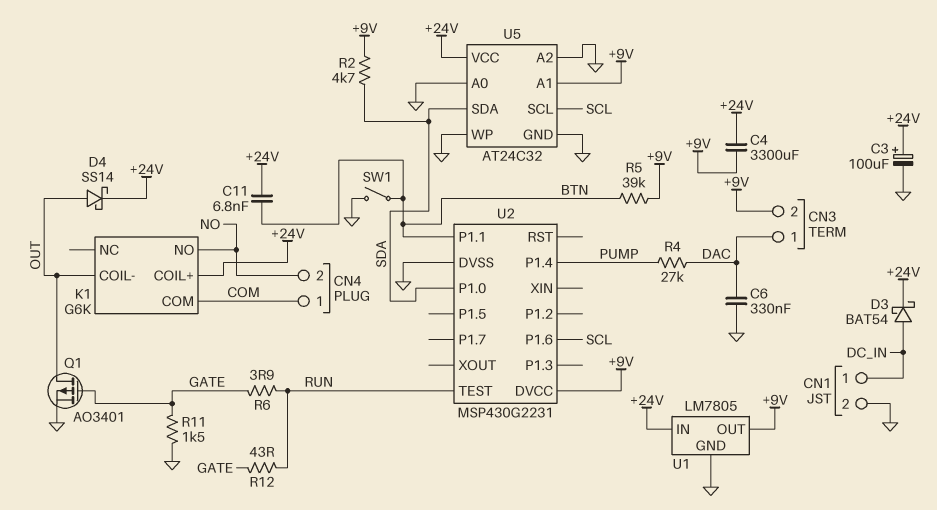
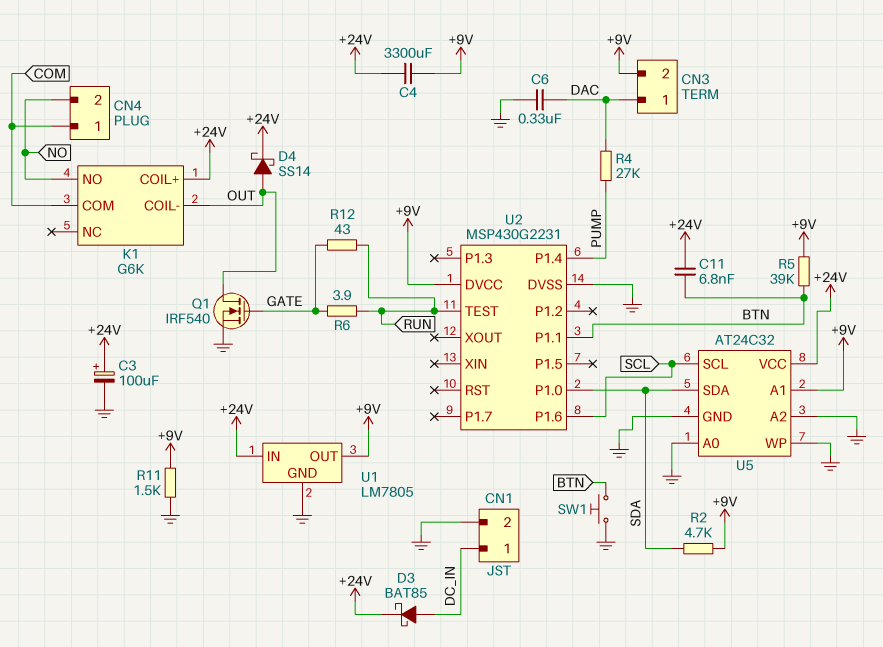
D3: schottky BAT54 (A DC_IN, K +24V) -> schottky BAT85 (A DC_IN, K +24V)
Q1: PMOS AO3401 (G GATE, D OUT, S GND) -> NMOS IRF540 (G GATE, D OUT, S GND)
R11: 1.5k (GATE, GND) -> 1.5k (+9V, GND)
SW1: switch (BTN, GND) -> button (BTN, GND)

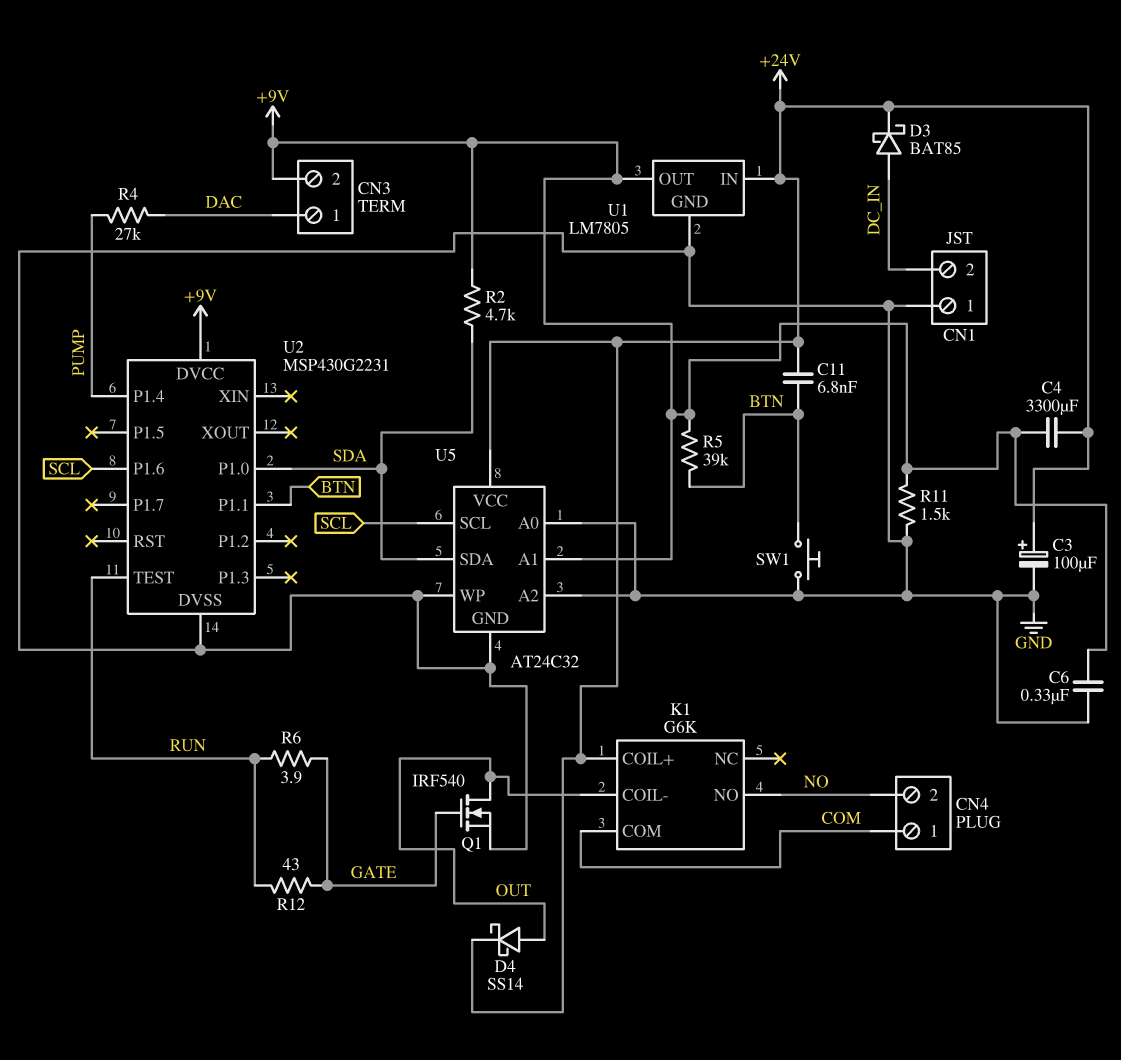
C6: 330nF (DAC, GND) -> 330nF (+9V, GND)
CN1 pin 1: DC_IN -> GND
CN1 pin 2: GND -> DC_IN

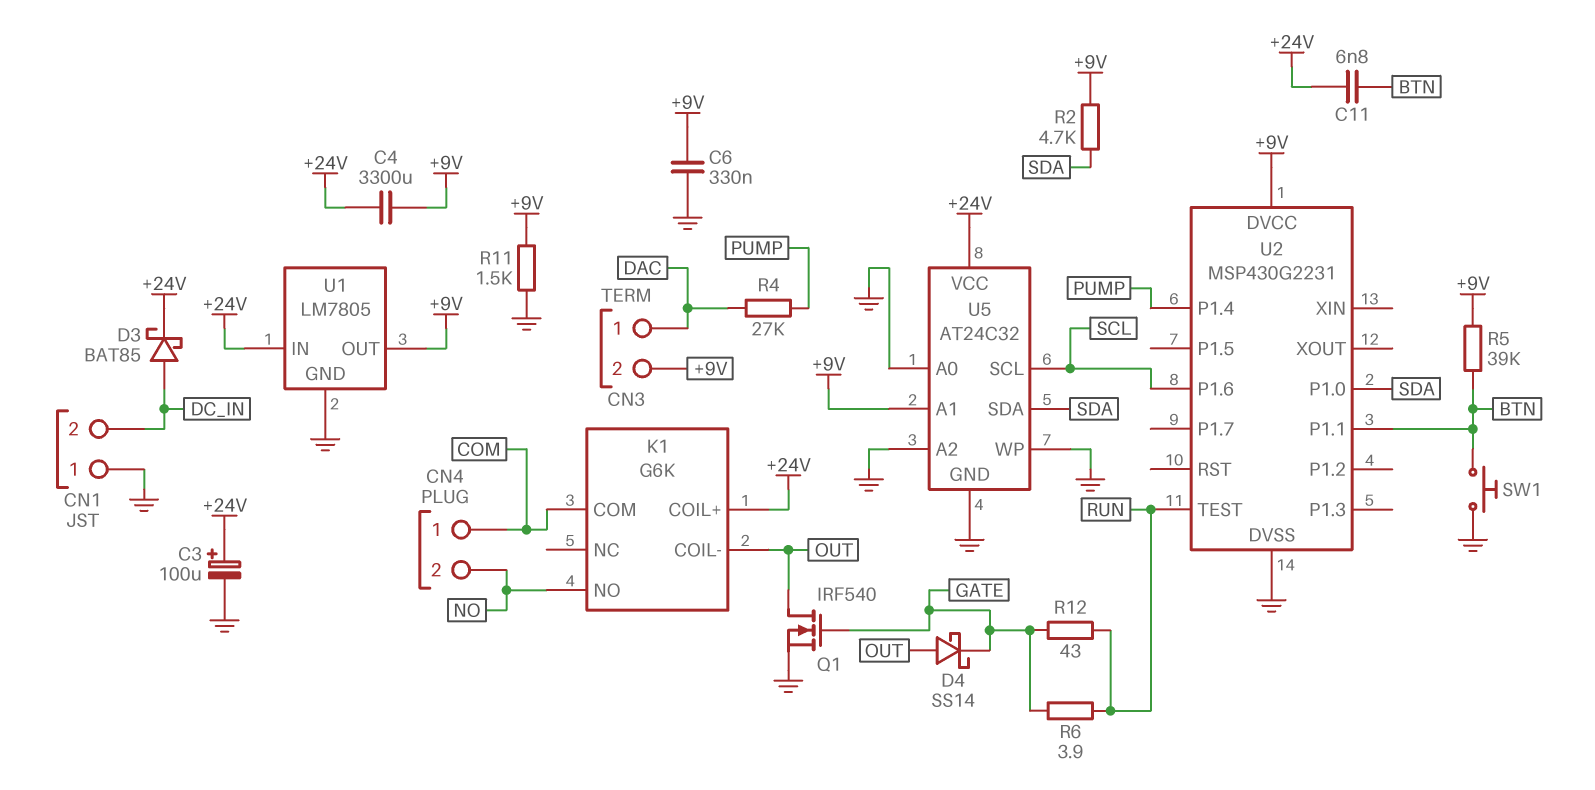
D4: schottky SS14 (A OUT, K +24V) -> schottky SS14 (A OUT, K GATE)

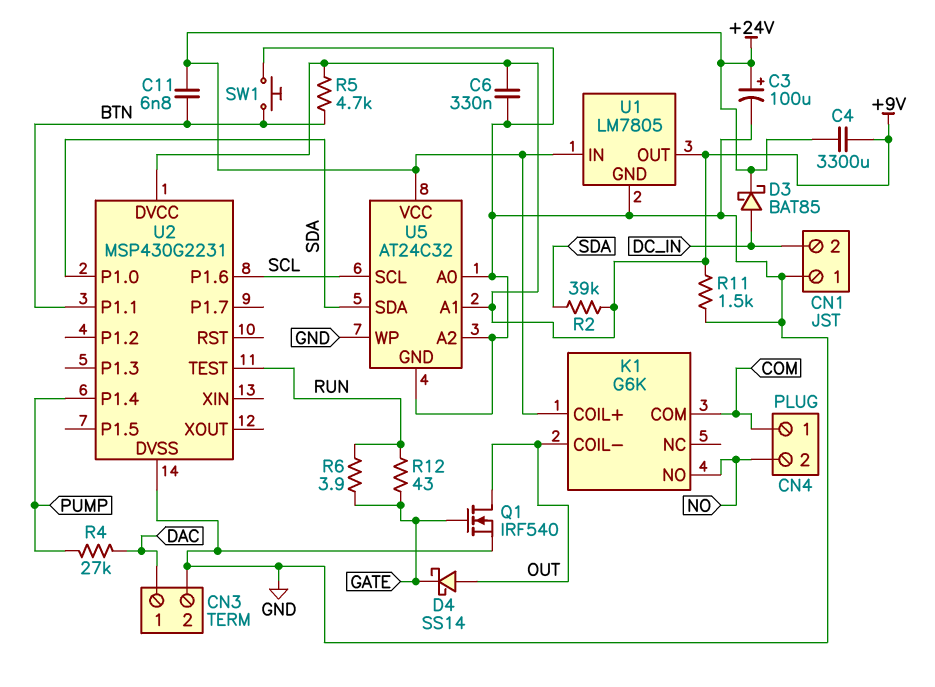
CN3 pin 2: +9V -> GND
R2: 4.7k (+9V, SDA) -> 39k (+9V, SDA)
R5: 39k (+9V, BTN) -> 4.7k (+9V, BTN)

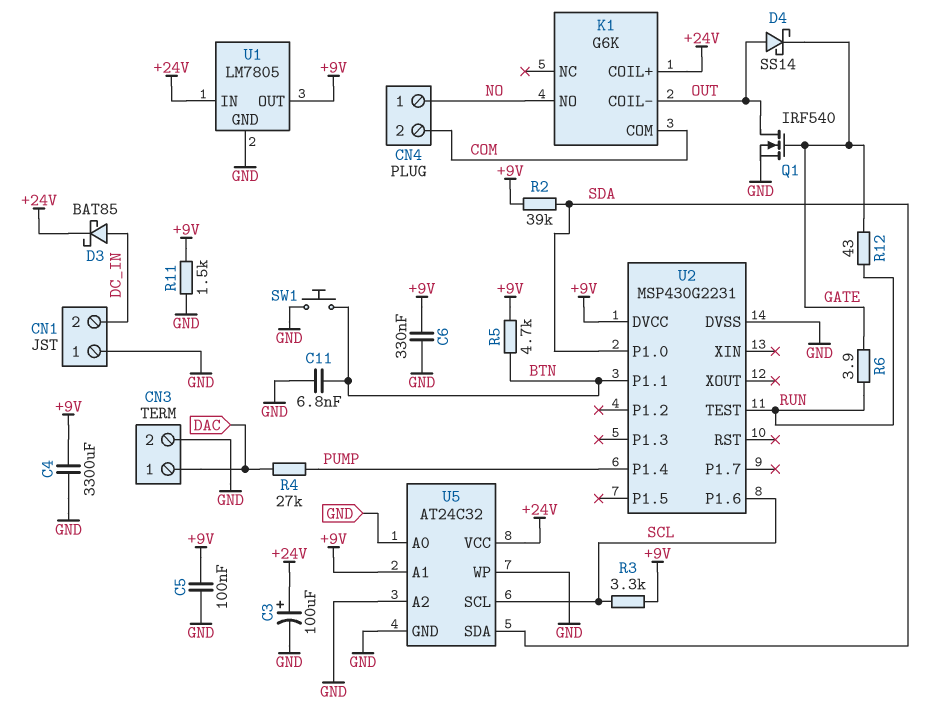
C4: 3300uF (+9V, +24V) -> 3300uF (+9V, GND)
C5: none -> 100nF (+9V, GND)
C11: 6.8nF (+24V, BTN) -> 6.8nF (BTN, GND)
CN4 pin 1: COM -> NO
CN4 pin 2: NO -> COM
R3: none -> 3.3k (+9V, SCL)

